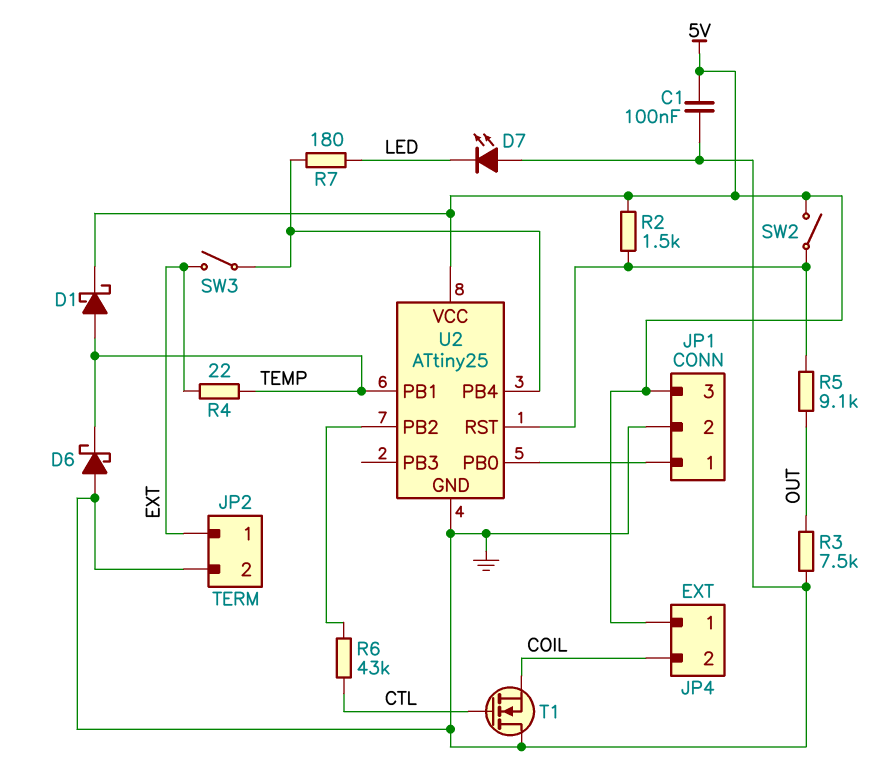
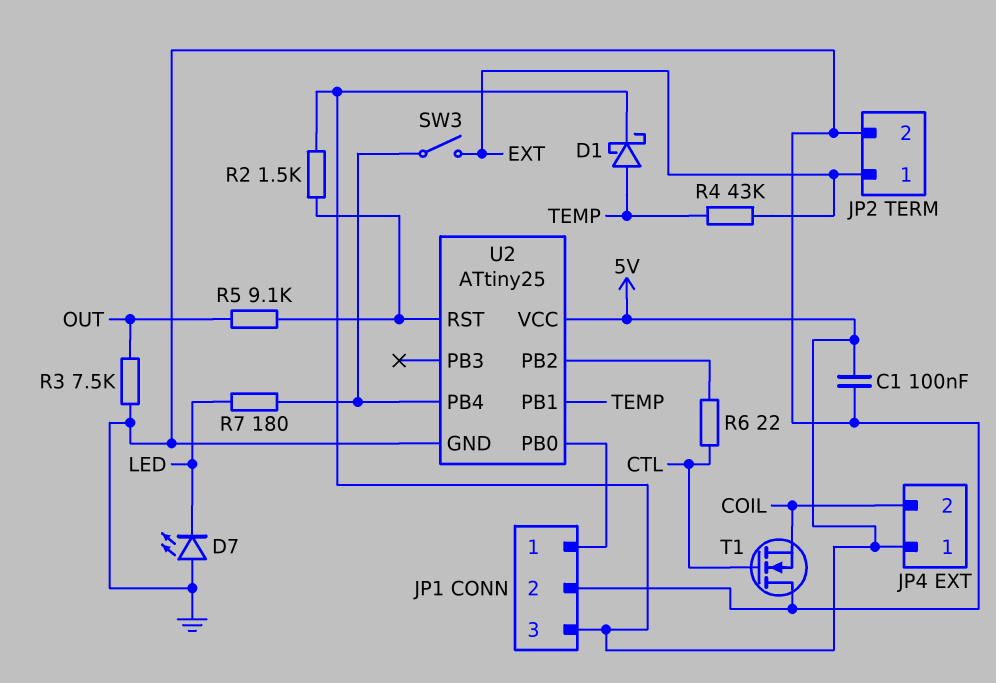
D6: schottky (A GND, K TEMP) -> none
R4: 22 (EXT, TEMP) -> 43k (EXT, TEMP)
R6: 43k (CTL, U2/PB2) -> 22 (CTL, U2/PB2)
SW2: switch (5V, U2/RST) -> none

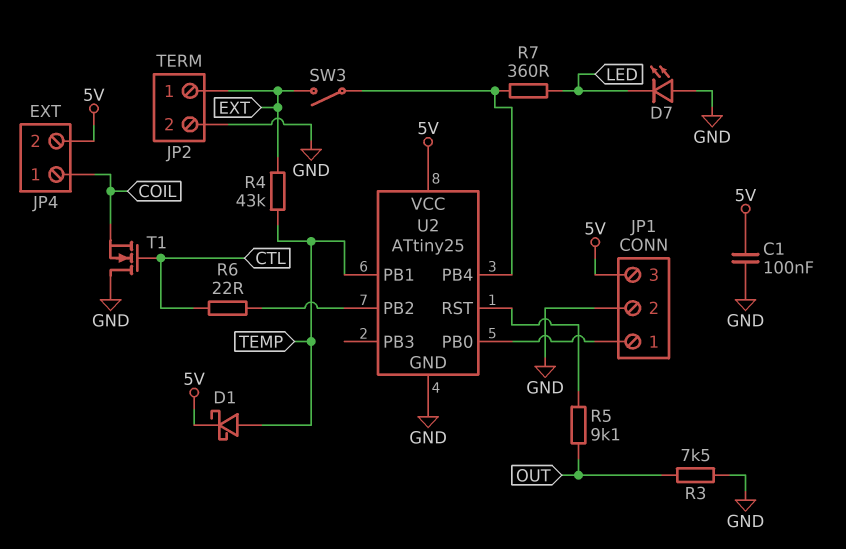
JP4 pin 1: 5V -> COIL
JP4 pin 2: COIL -> 5V
R2: 1.5k (5V, U2/RST) -> none
R7: 180 (LED, U2/PB4) -> 360 (LED, U2/PB4)

